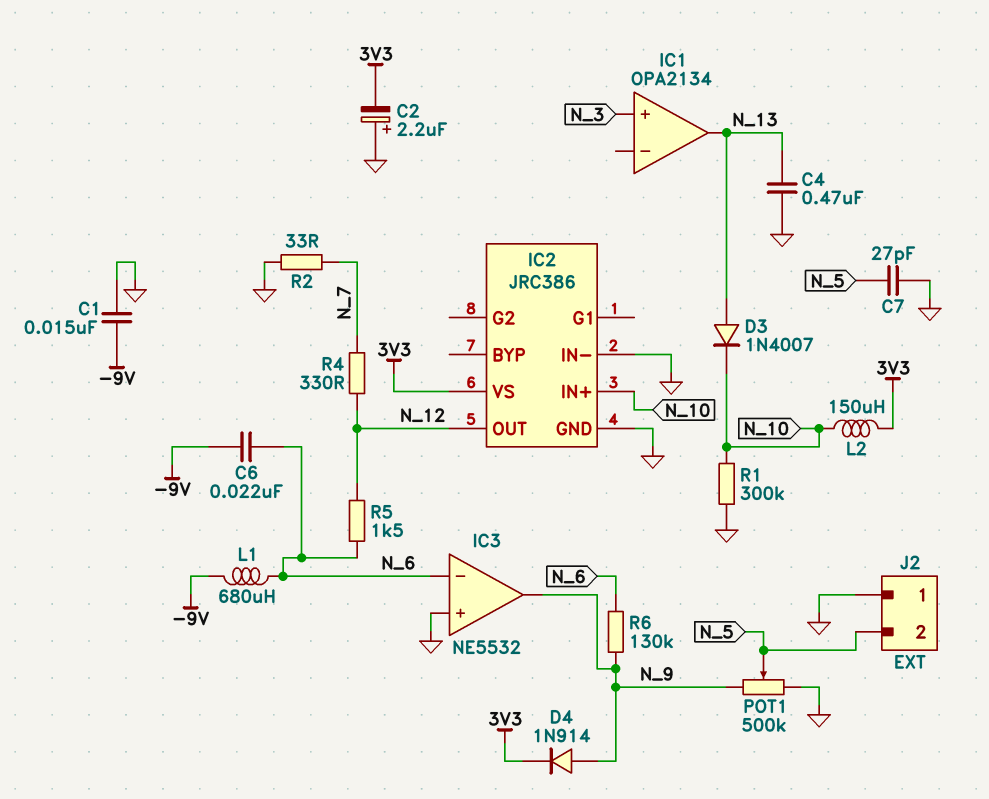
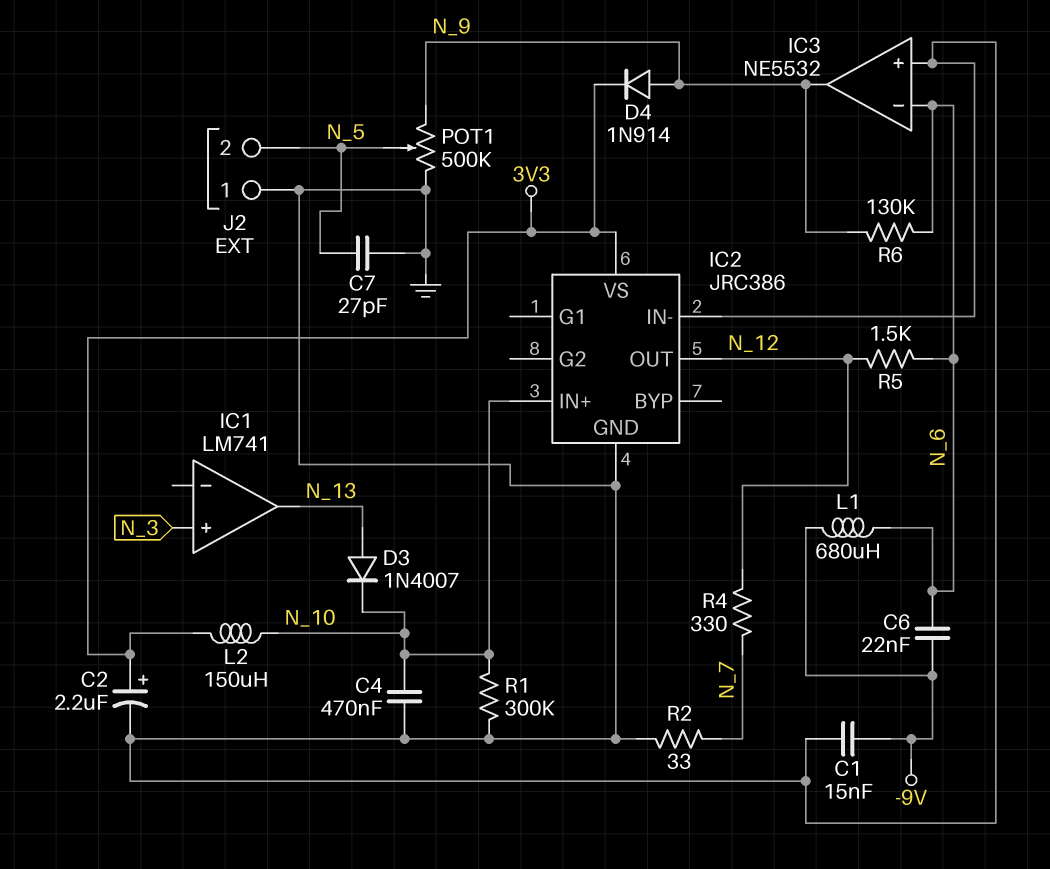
C2: 2.2uF (plus GND, minus 3V3) -> 2.2uF (plus 3V3, minus GND)
C4: 470nF (GND, N_13) -> 470nF (GND, N_10)
IC1: OPA2134 -> LM741

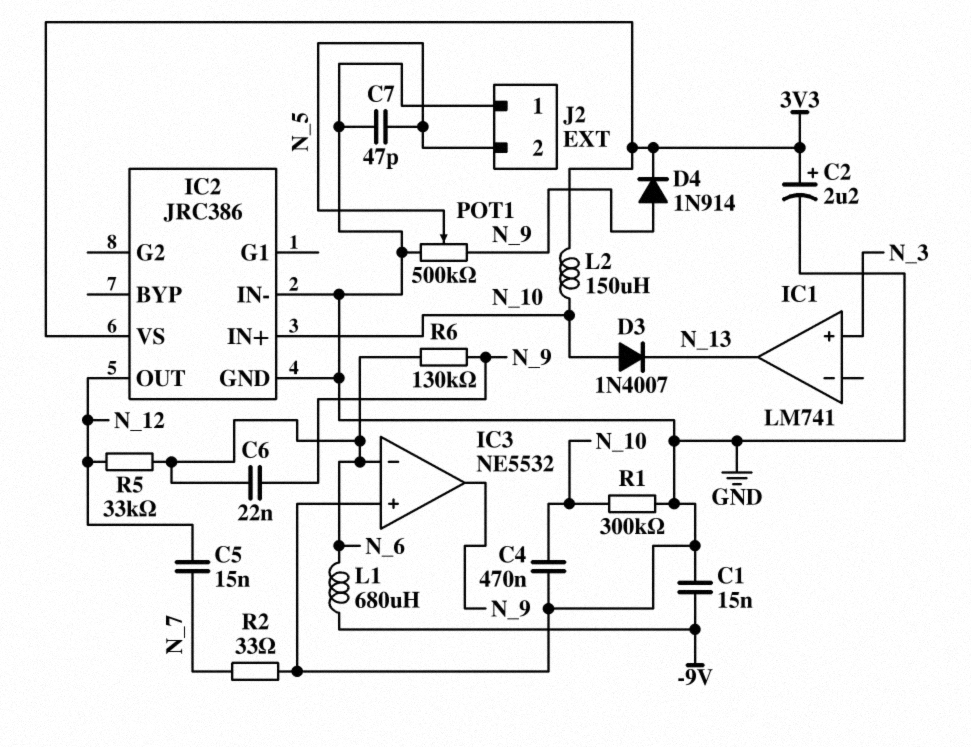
C5: none -> 15nF (N_7, N_12)
C6: 22nF (-9V, N_6) -> 22nF (N_6, N_9)
C7: 27pF (GND, N_5) -> 47pF (GND, N_5)
D3: diode 1N4007 (A N_13, K N_10) -> diode 1N4007 (A N_10, K N_13)
R4: 330 (N_7, N_12) -> none
R5: 1.5k (N_6, N_12) -> 33k (N_6, N_12)

